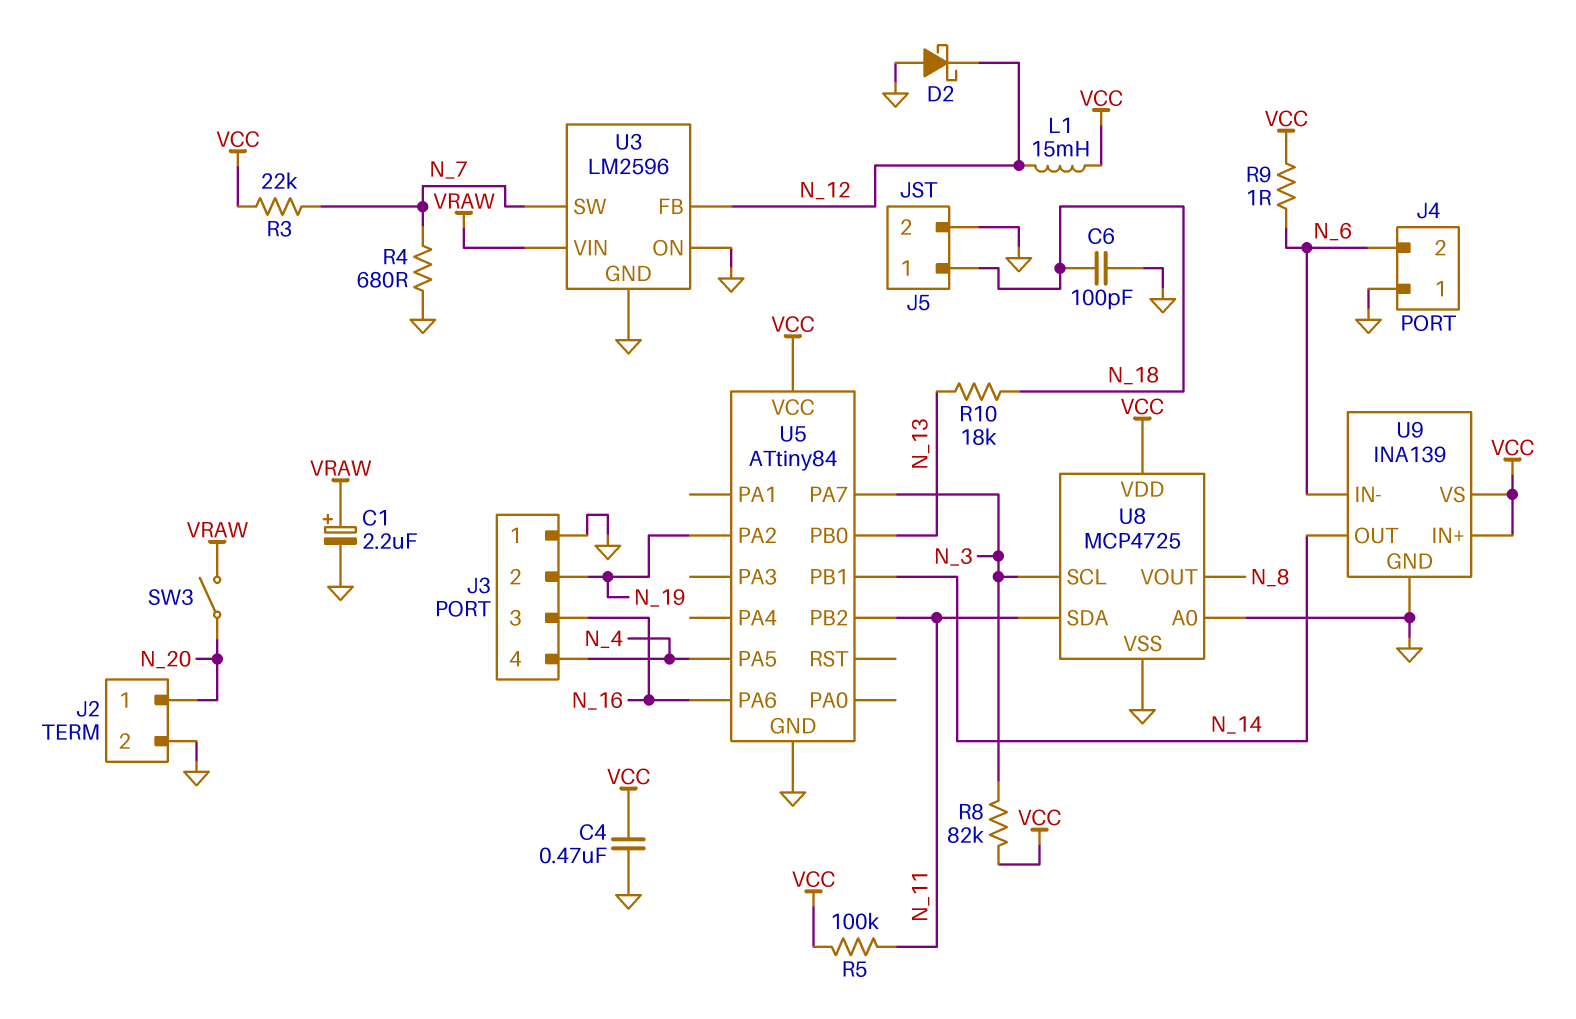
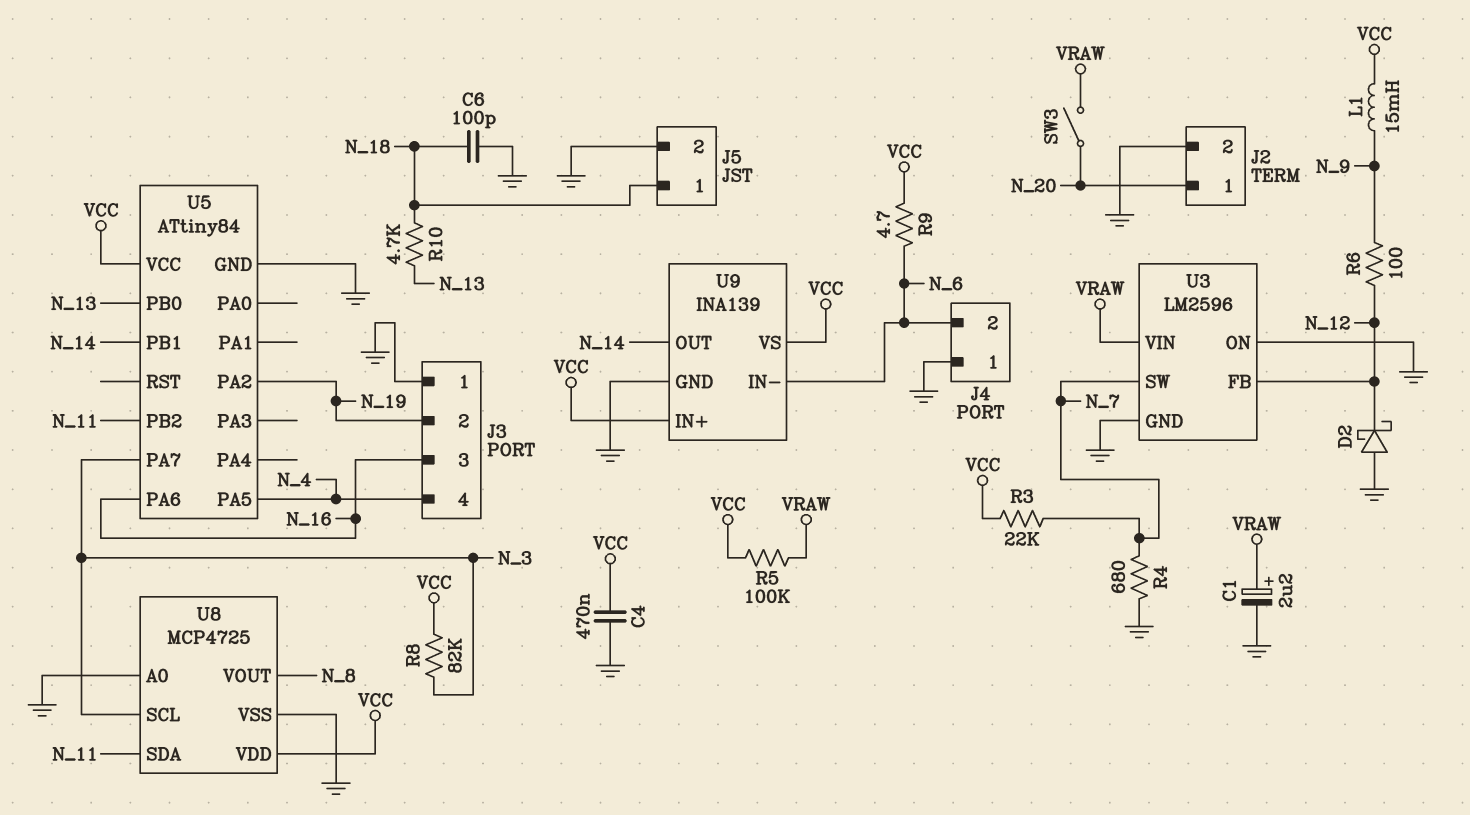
L1: 15mH (N_12, VCC) -> 15mH (N_9, VCC)
R5: 100k (N_11, VCC) -> 100k (VCC, VRAW)
R6: none -> 100 (N_9, N_12)
R9: 1 (N_6, VCC) -> 4.7 (N_6, VCC)
R10: 18k (N_13, N_18) -> 4.7k (N_13, N_18)

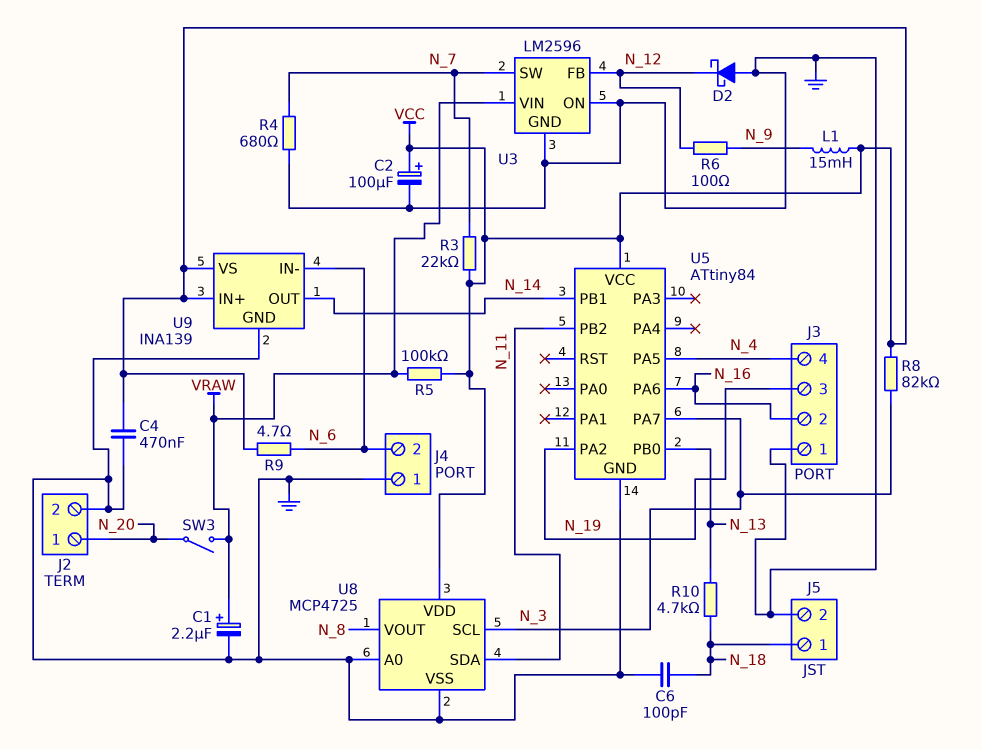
C2: none -> 100uF (plus VCC, minus GND)
J3 pin 2: N_19 -> N_16
J3 pin 3: N_16 -> N_19

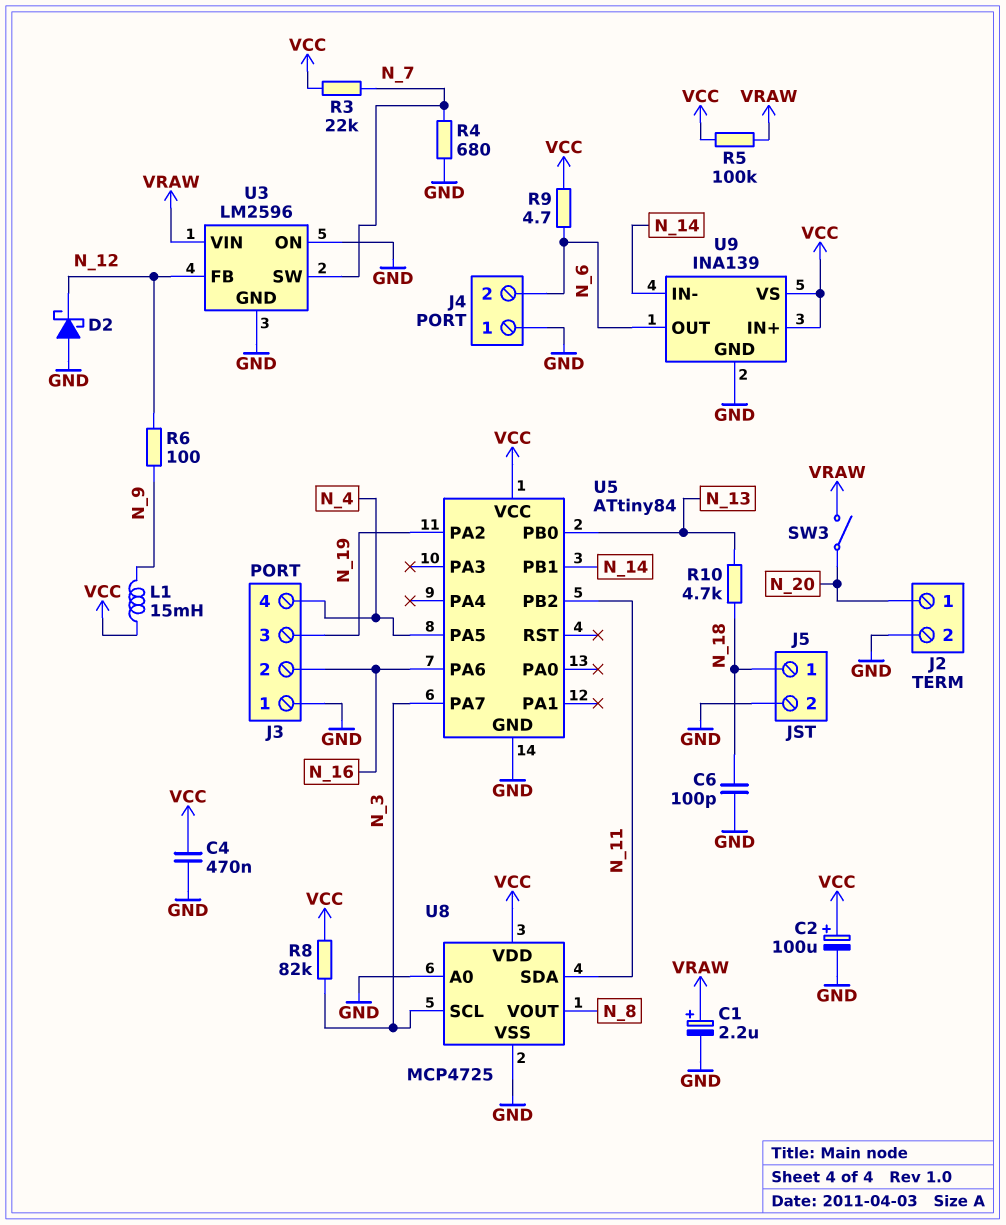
U9 pin IN-: N_6 -> N_14
U9 pin OUT: N_14 -> N_6

